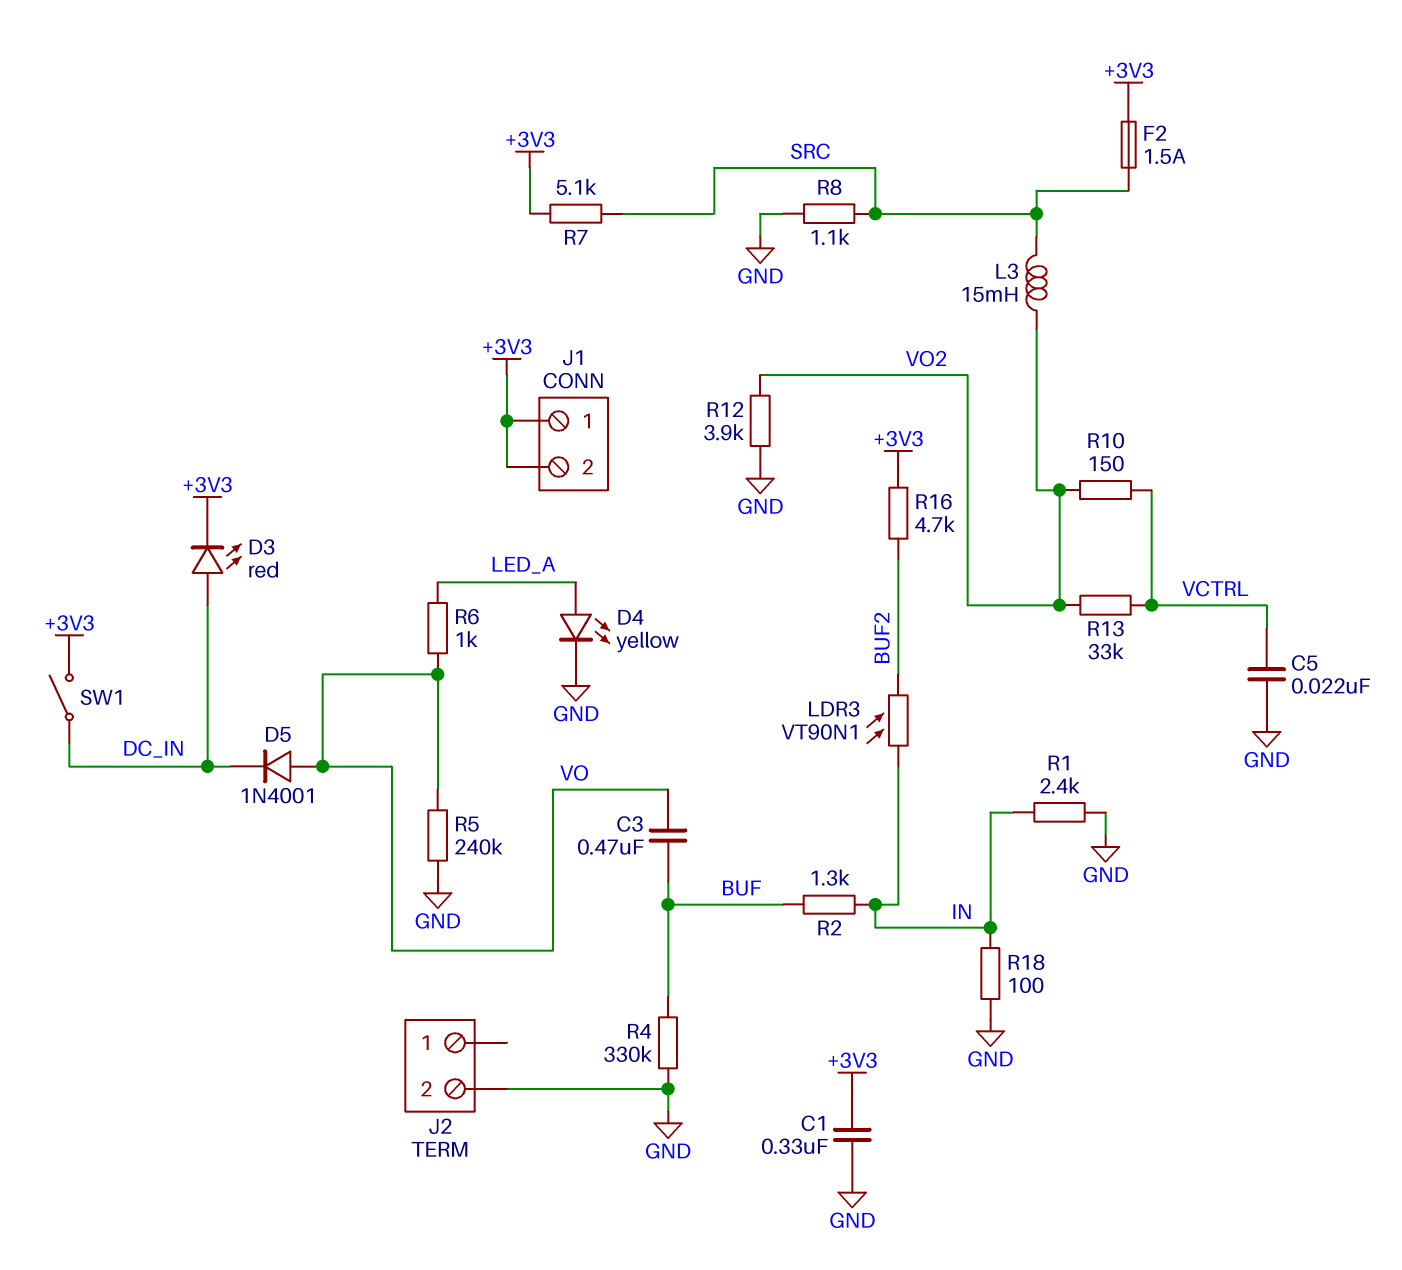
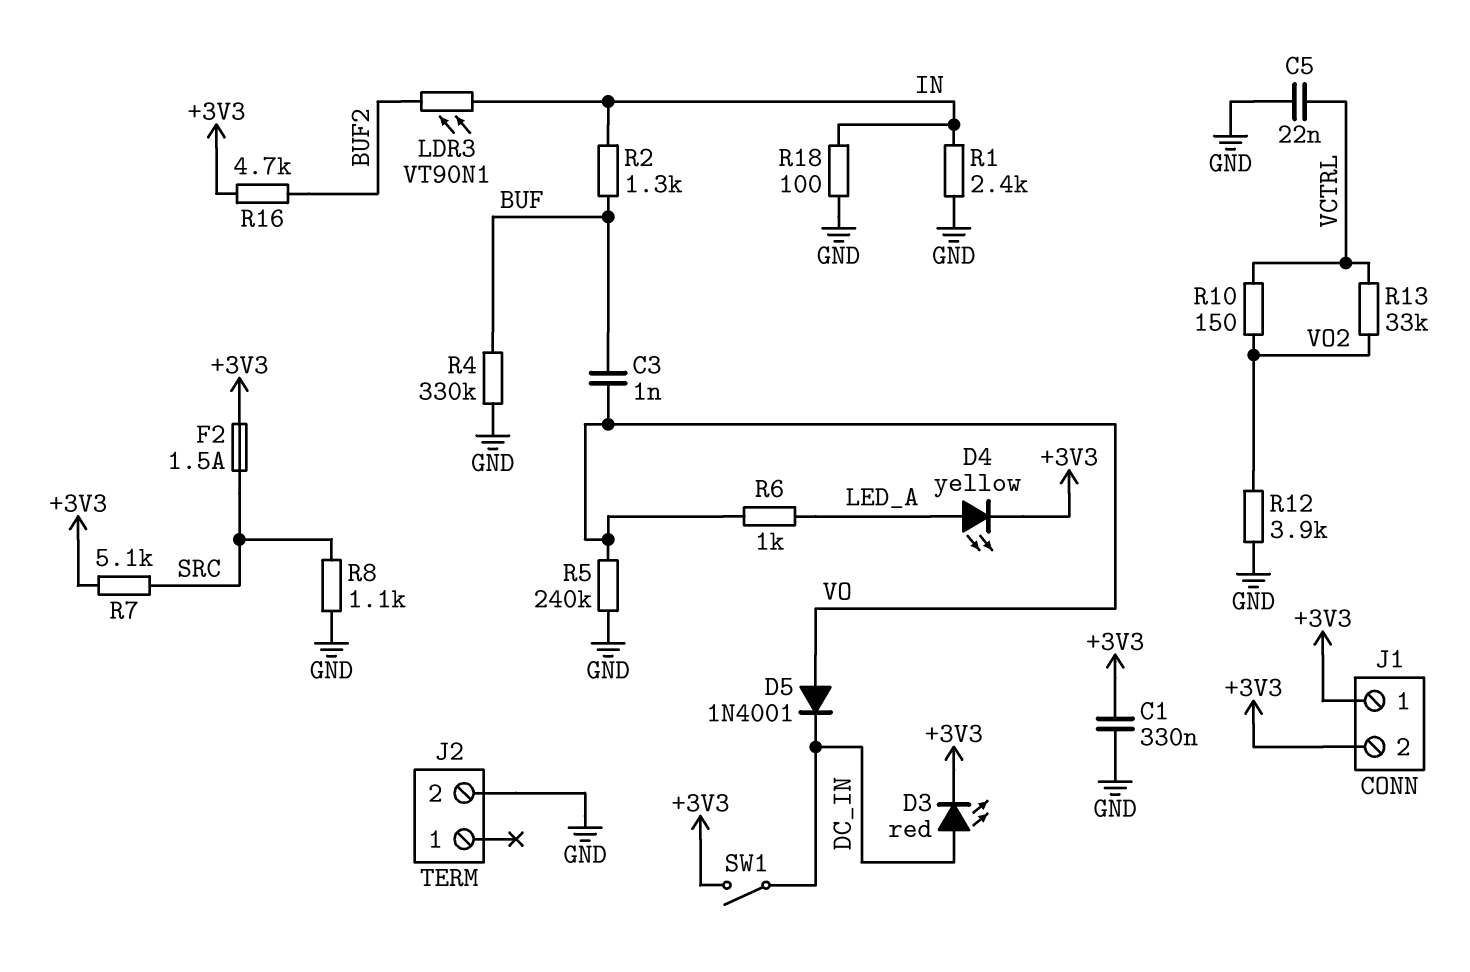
C3: 470nF (BUF, VO) -> 1nF (BUF, VO)
D4: LED yellow (A LED_A, K GND) -> LED yellow (A LED_A, K +3V3)
L3: 15mH (SRC, VO2) -> none

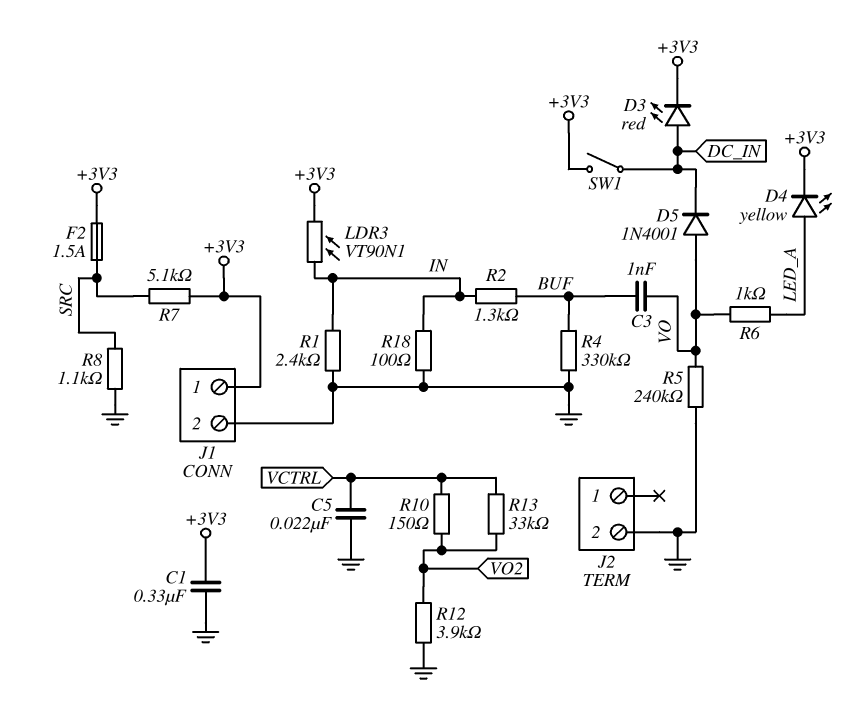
J1 pin 2: +3V3 -> GND
LDR3: VT90N1 (BUF2, IN) -> VT90N1 (+3V3, IN)
R16: 4.7k (+3V3, BUF2) -> none

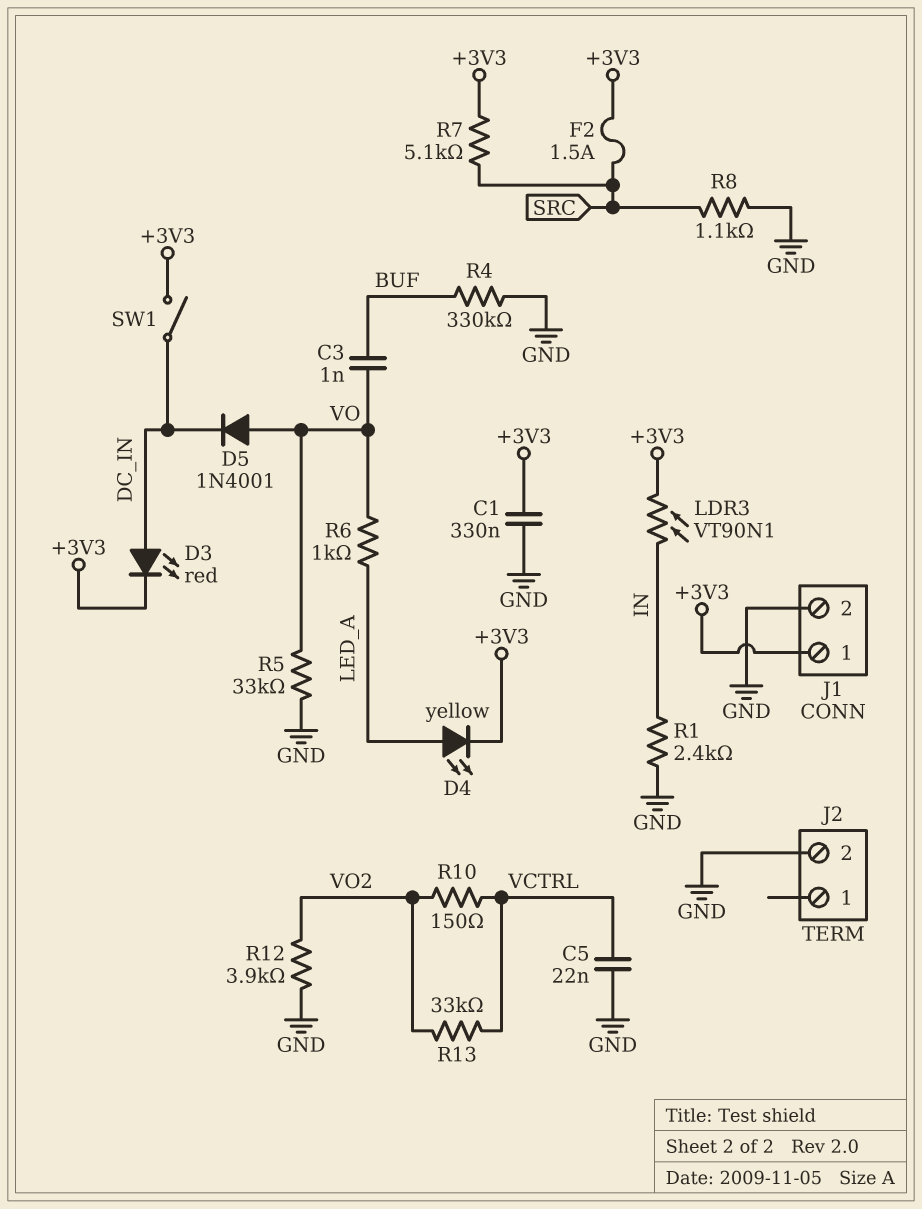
R2: 1.3k (BUF, IN) -> none
R5: 240k (GND, VO) -> 33k (GND, VO)
R18: 100 (GND, IN) -> none

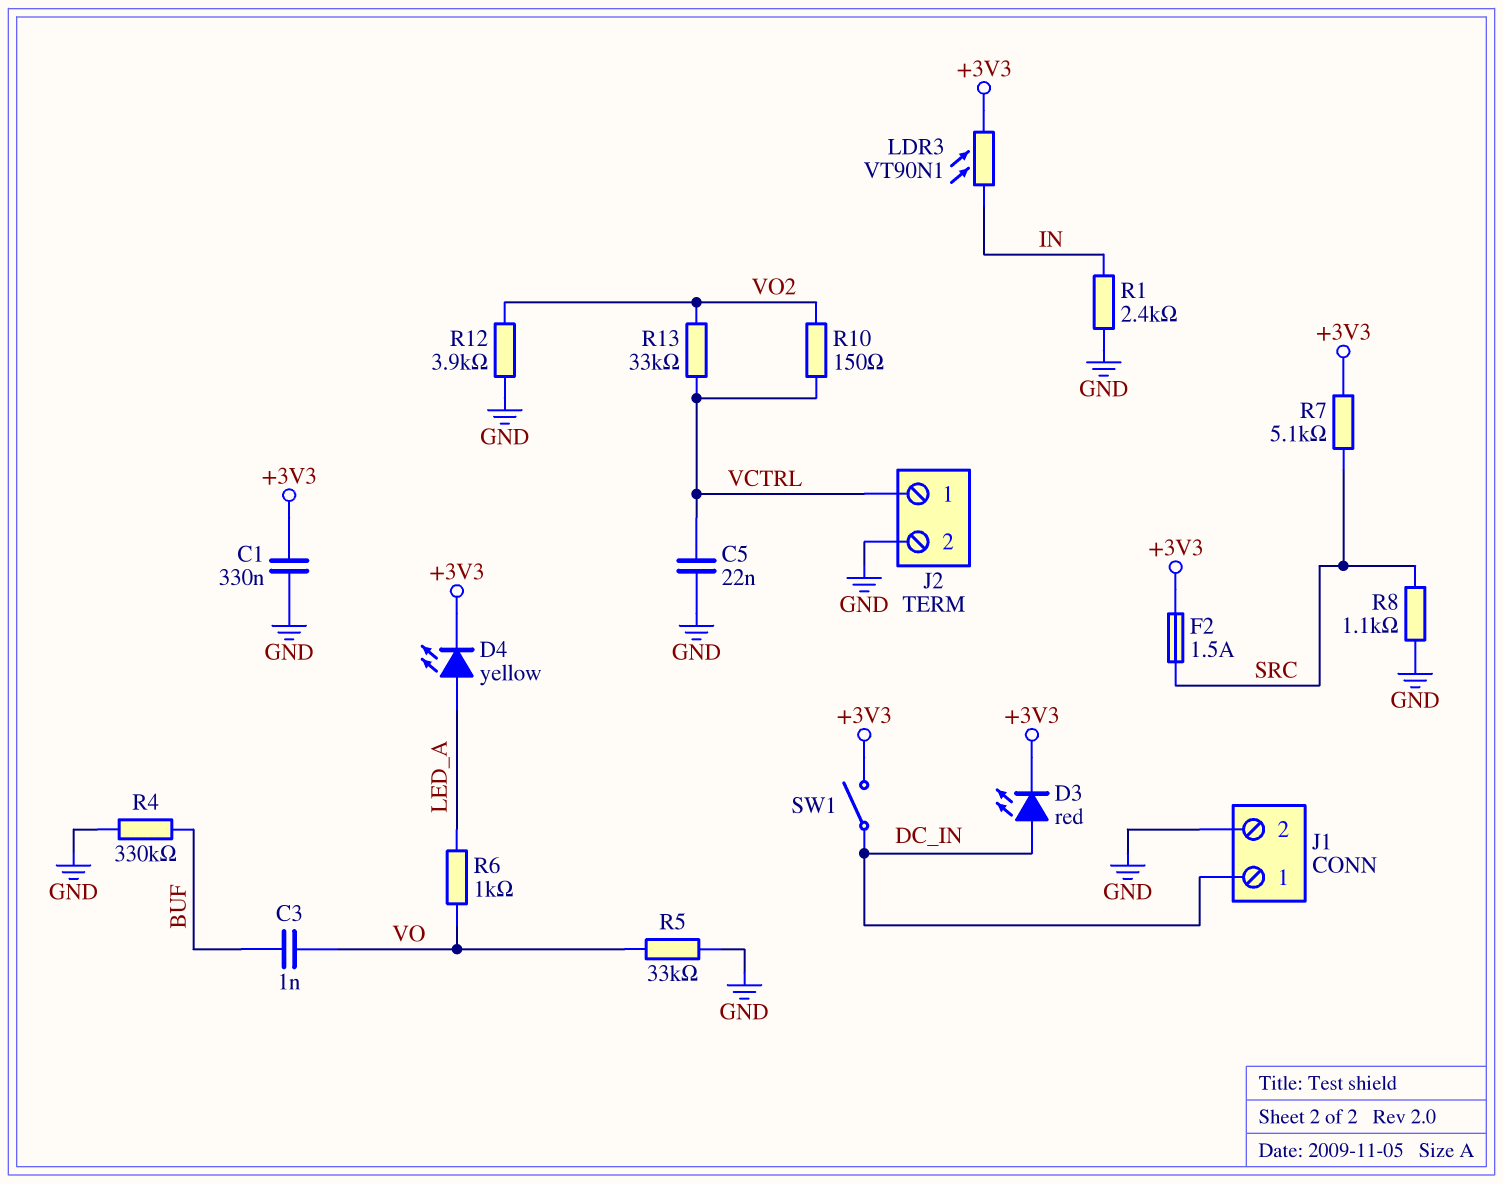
D5: diode 1N4001 (A VO, K DC_IN) -> none
J1 pin 1: +3V3 -> DC_IN
J2 pin 1: none -> VCTRL

